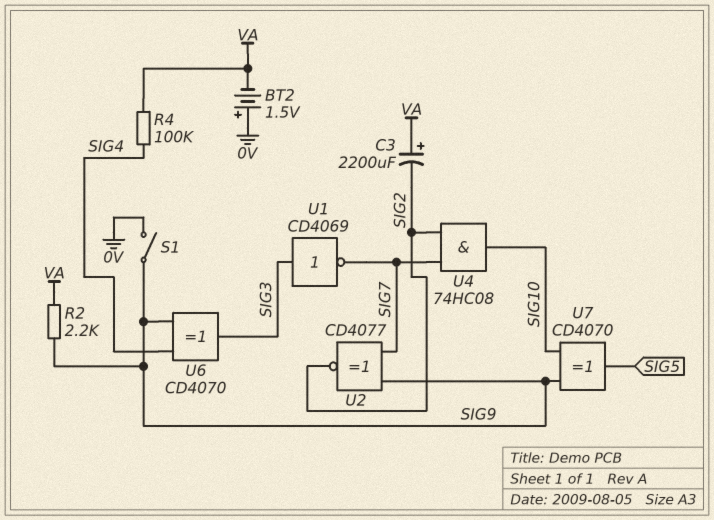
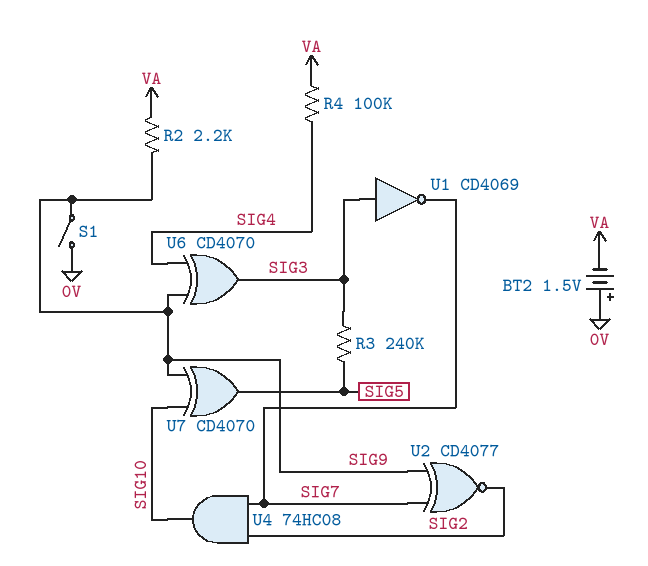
C3: 2200uF (plus VA, minus SIG2) -> none
R3: none -> 240k (SIG3, SIG5)

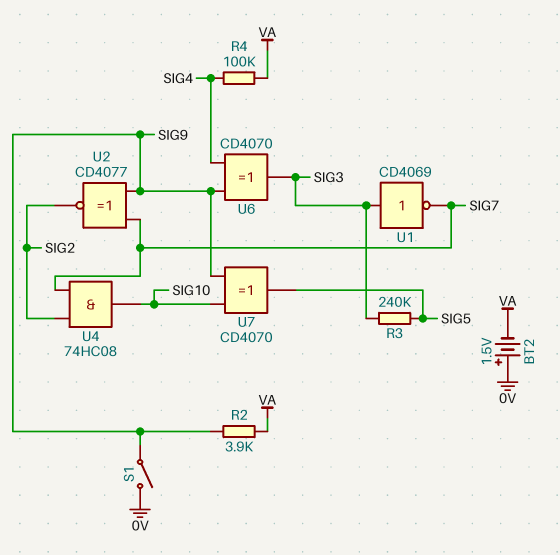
R2: 2.2k (SIG9, VA) -> 3.9k (SIG9, VA)

